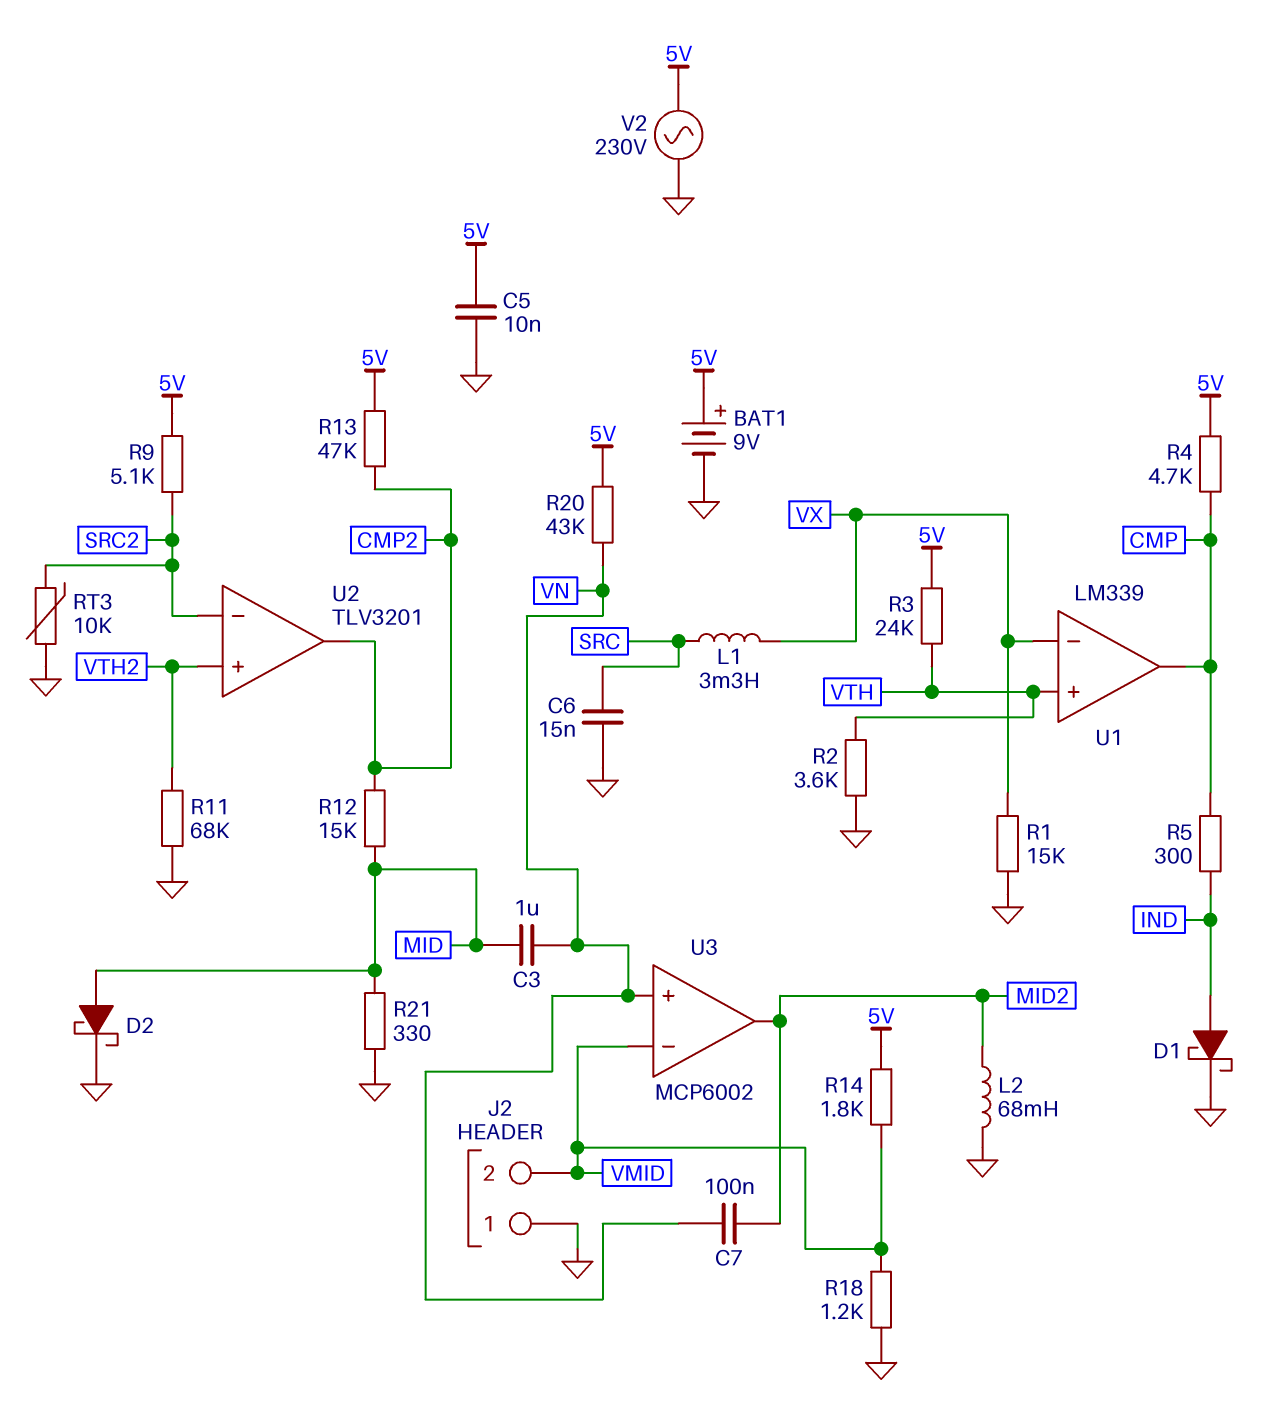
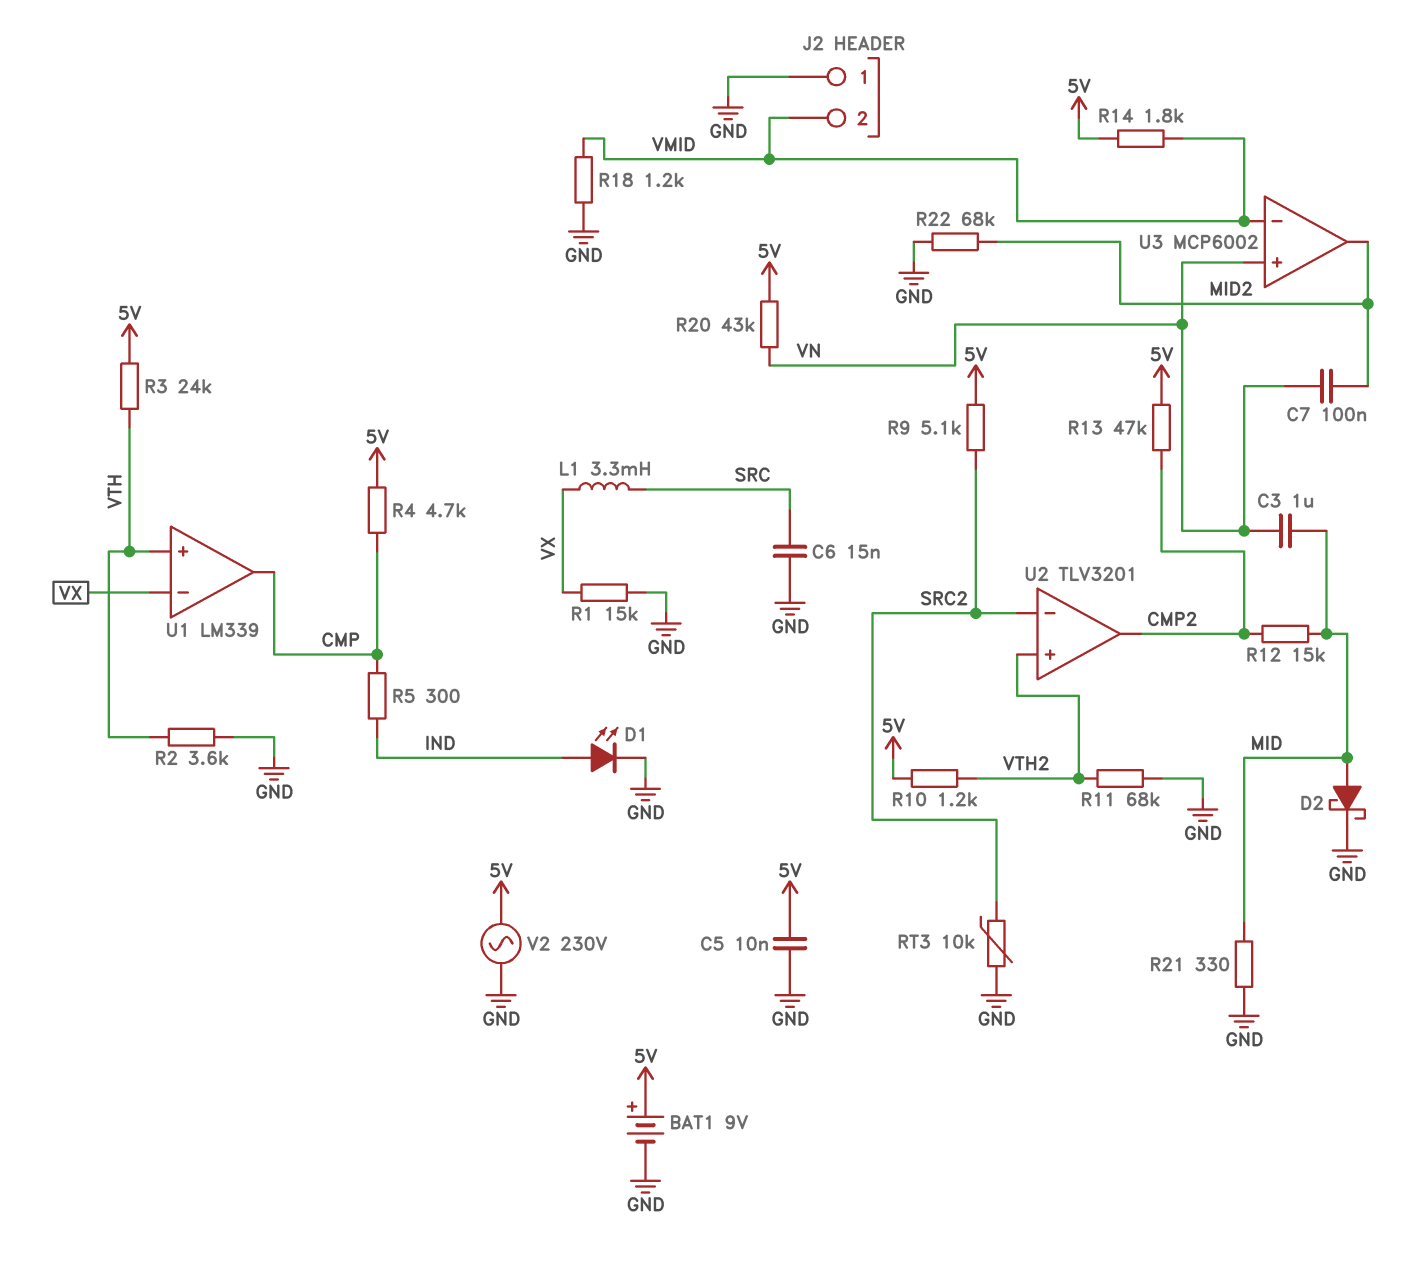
D1: schottky (A IND, K GND) -> LED (A IND, K GND)
L2: 68mH (GND, MID2) -> none
R10: none -> 1.2k (5V, VTH2)
R22: none -> 68k (GND, MID2)

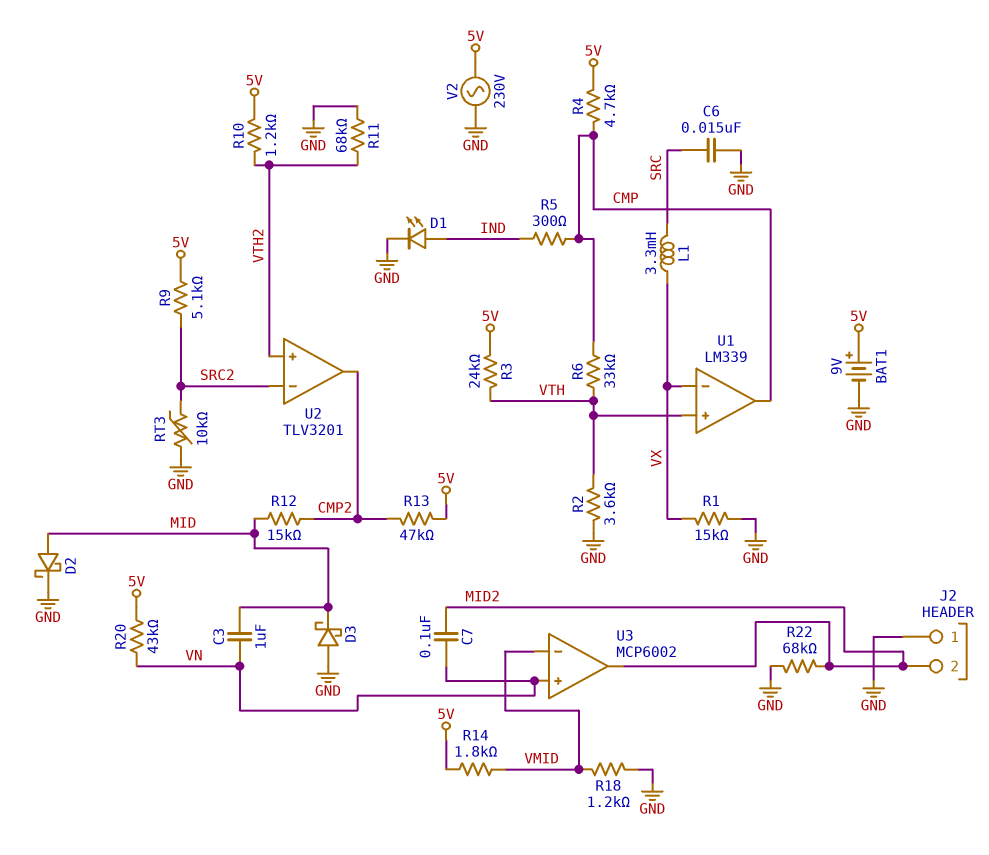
C5: 10nF (5V, GND) -> none
D3: none -> schottky (A GND, K MID)
J2 pin 2: VMID -> MID2
R6: none -> 33k (CMP, VTH)
R21: 330 (GND, MID) -> none

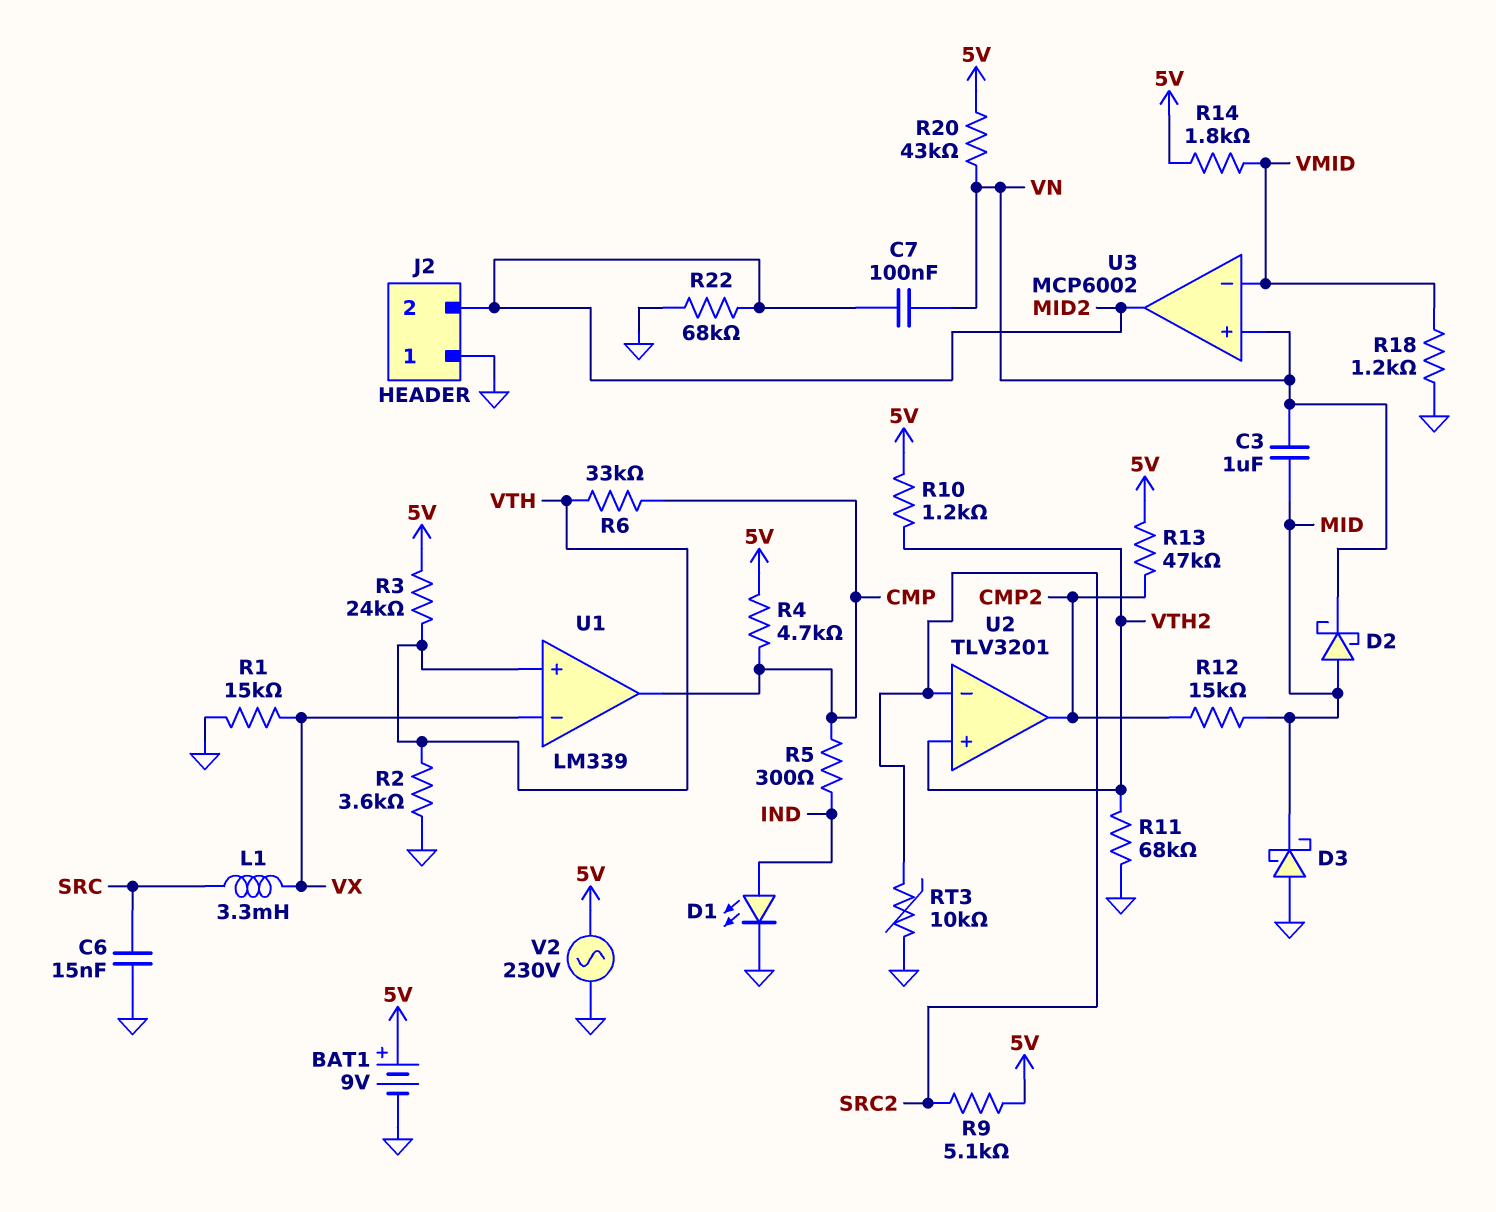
D2: schottky (A MID, K GND) -> schottky (A MID, K VN)

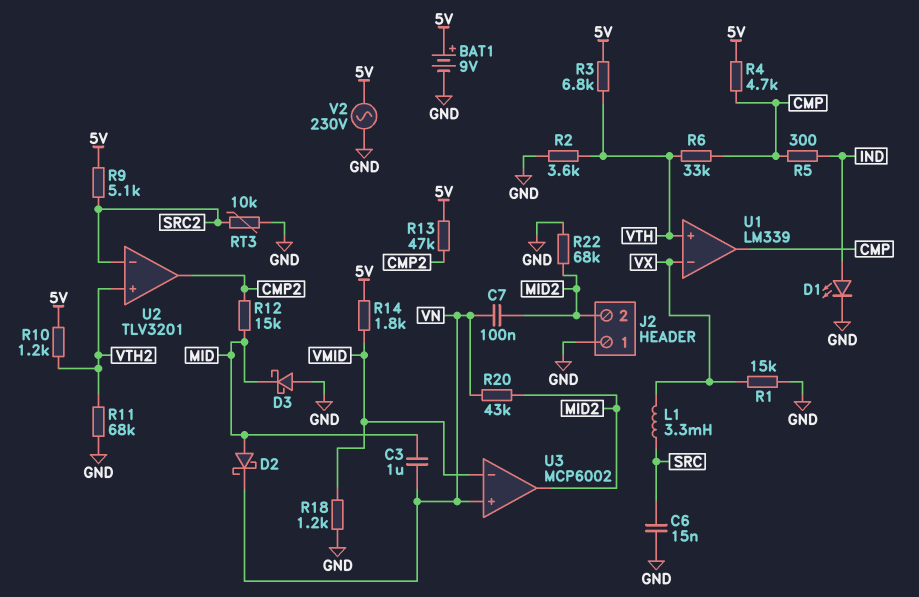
R3: 24k (5V, VTH) -> 6.8k (5V, VTH)
R20: 43k (5V, VN) -> 43k (MID2, VN)

